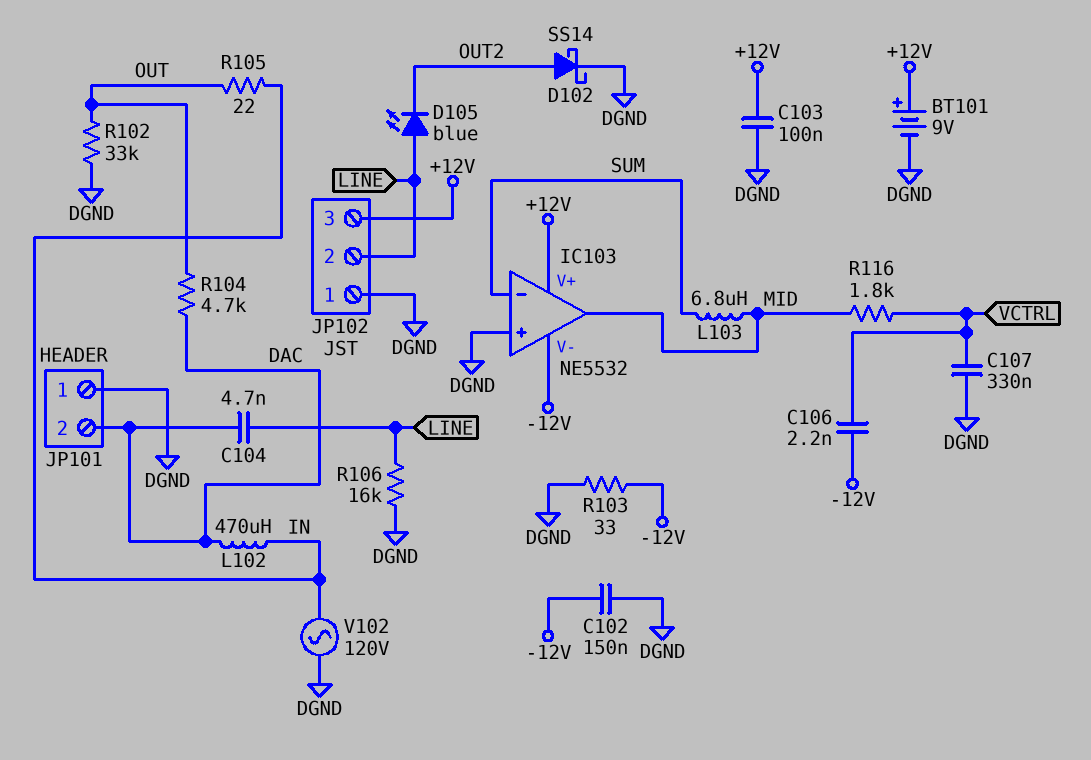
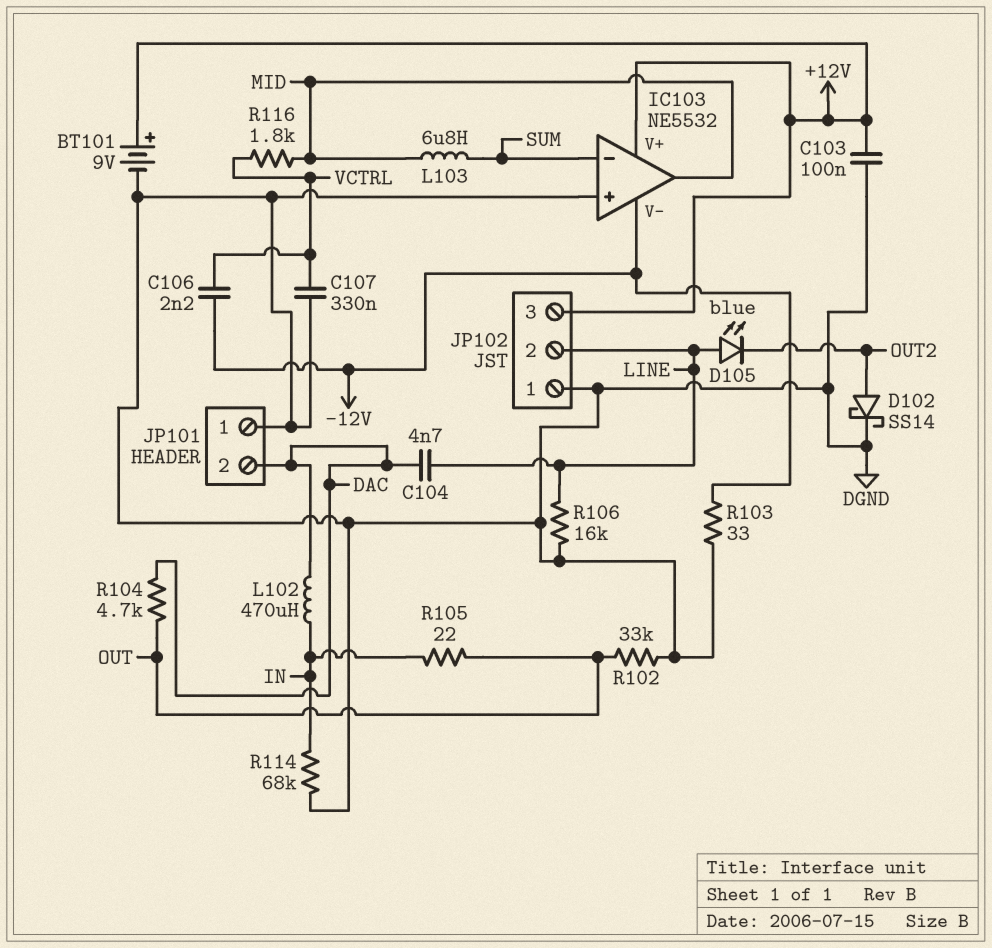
C102: 150nF (-12V, DGND) -> none
R114: none -> 68k (DGND, IN)
V102: AC 120V (DGND, IN) -> none

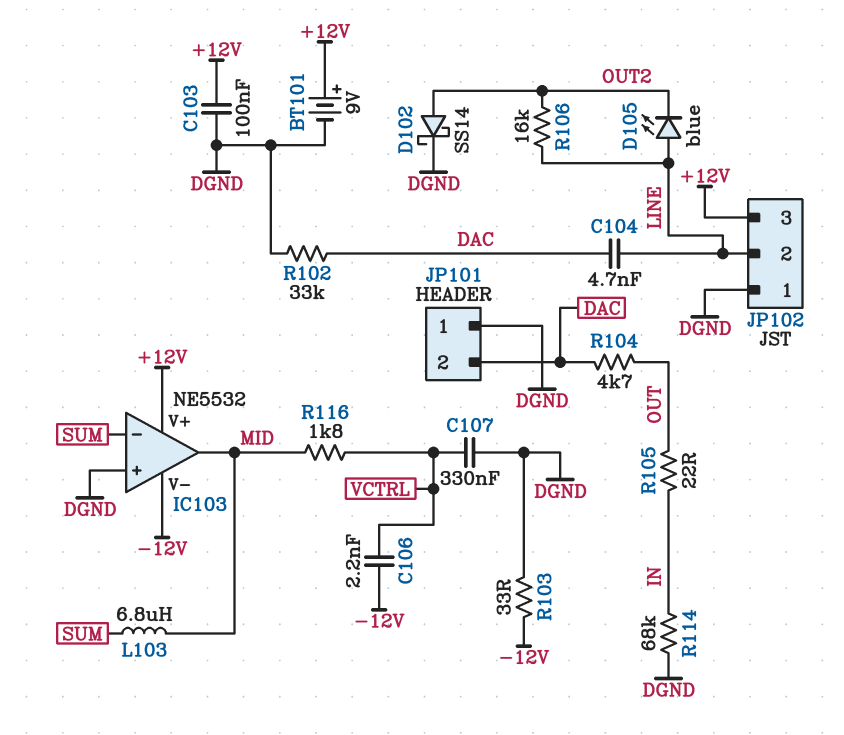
L102: 470uH (DAC, IN) -> none
R102: 33k (DGND, OUT) -> 33k (DAC, DGND)
R106: 16k (DGND, LINE) -> 16k (LINE, OUT2)

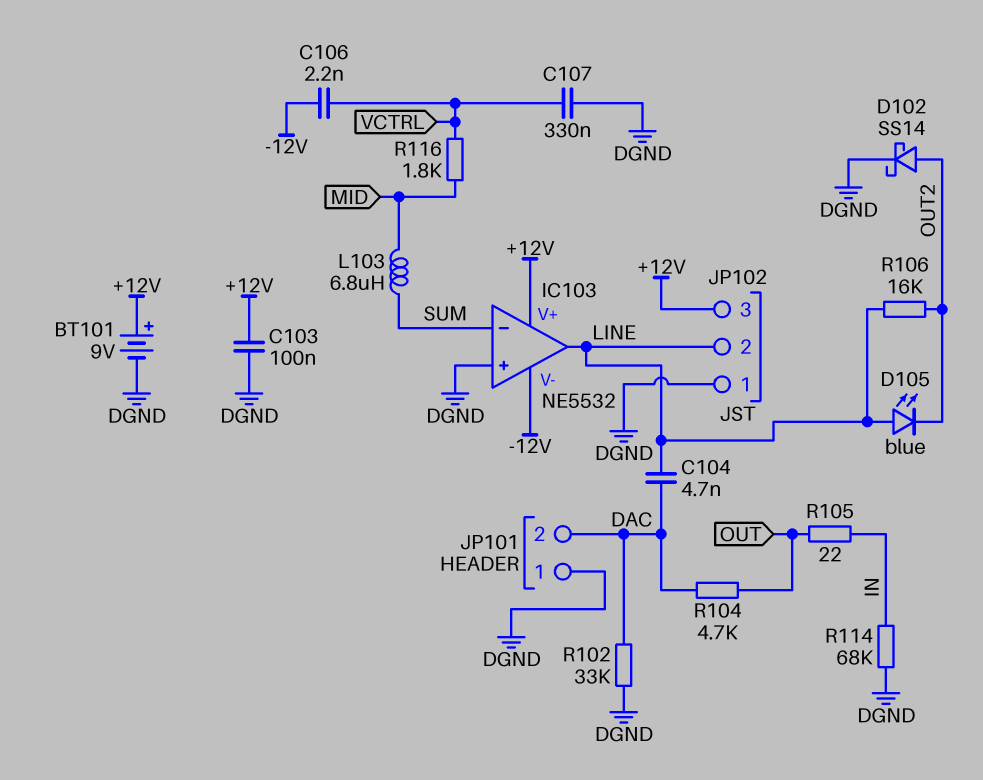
IC103 pin out: MID -> LINE
R103: 33 (-12V, DGND) -> none

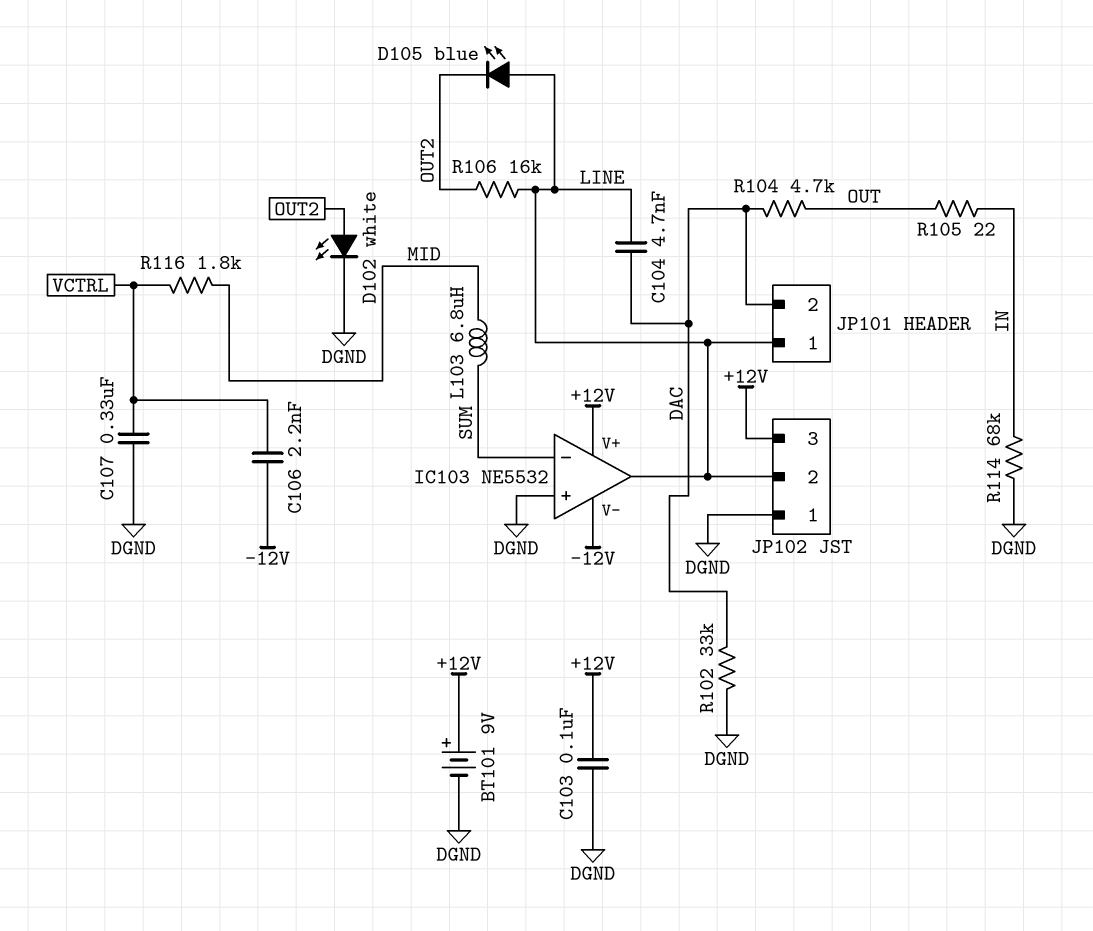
D102: schottky SS14 (A OUT2, K DGND) -> LED white (A OUT2, K DGND)
JP101 pin 1: DGND -> LINE

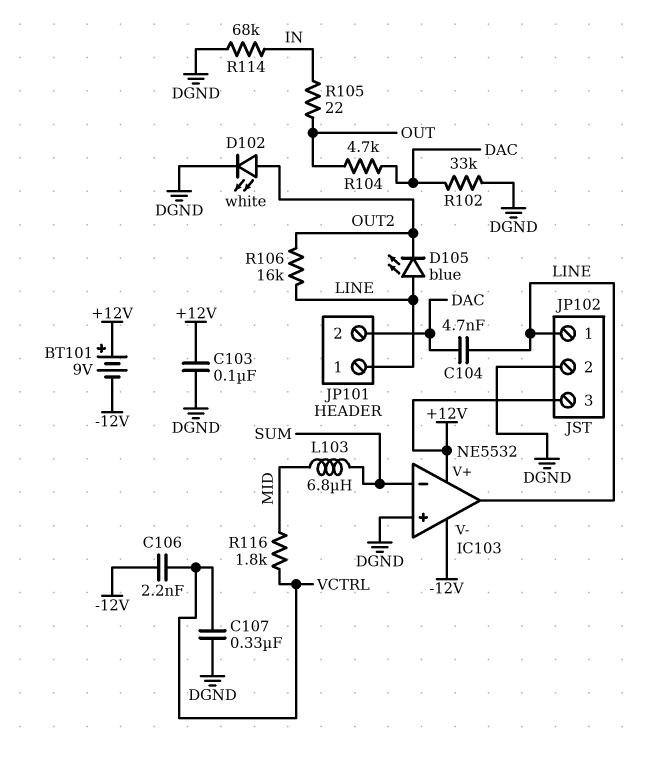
BT101: 9V (plus +12V, minus DGND) -> 9V (plus +12V, minus -12V)
JP102 pin 1: DGND -> LINE
JP102 pin 2: LINE -> DGND

